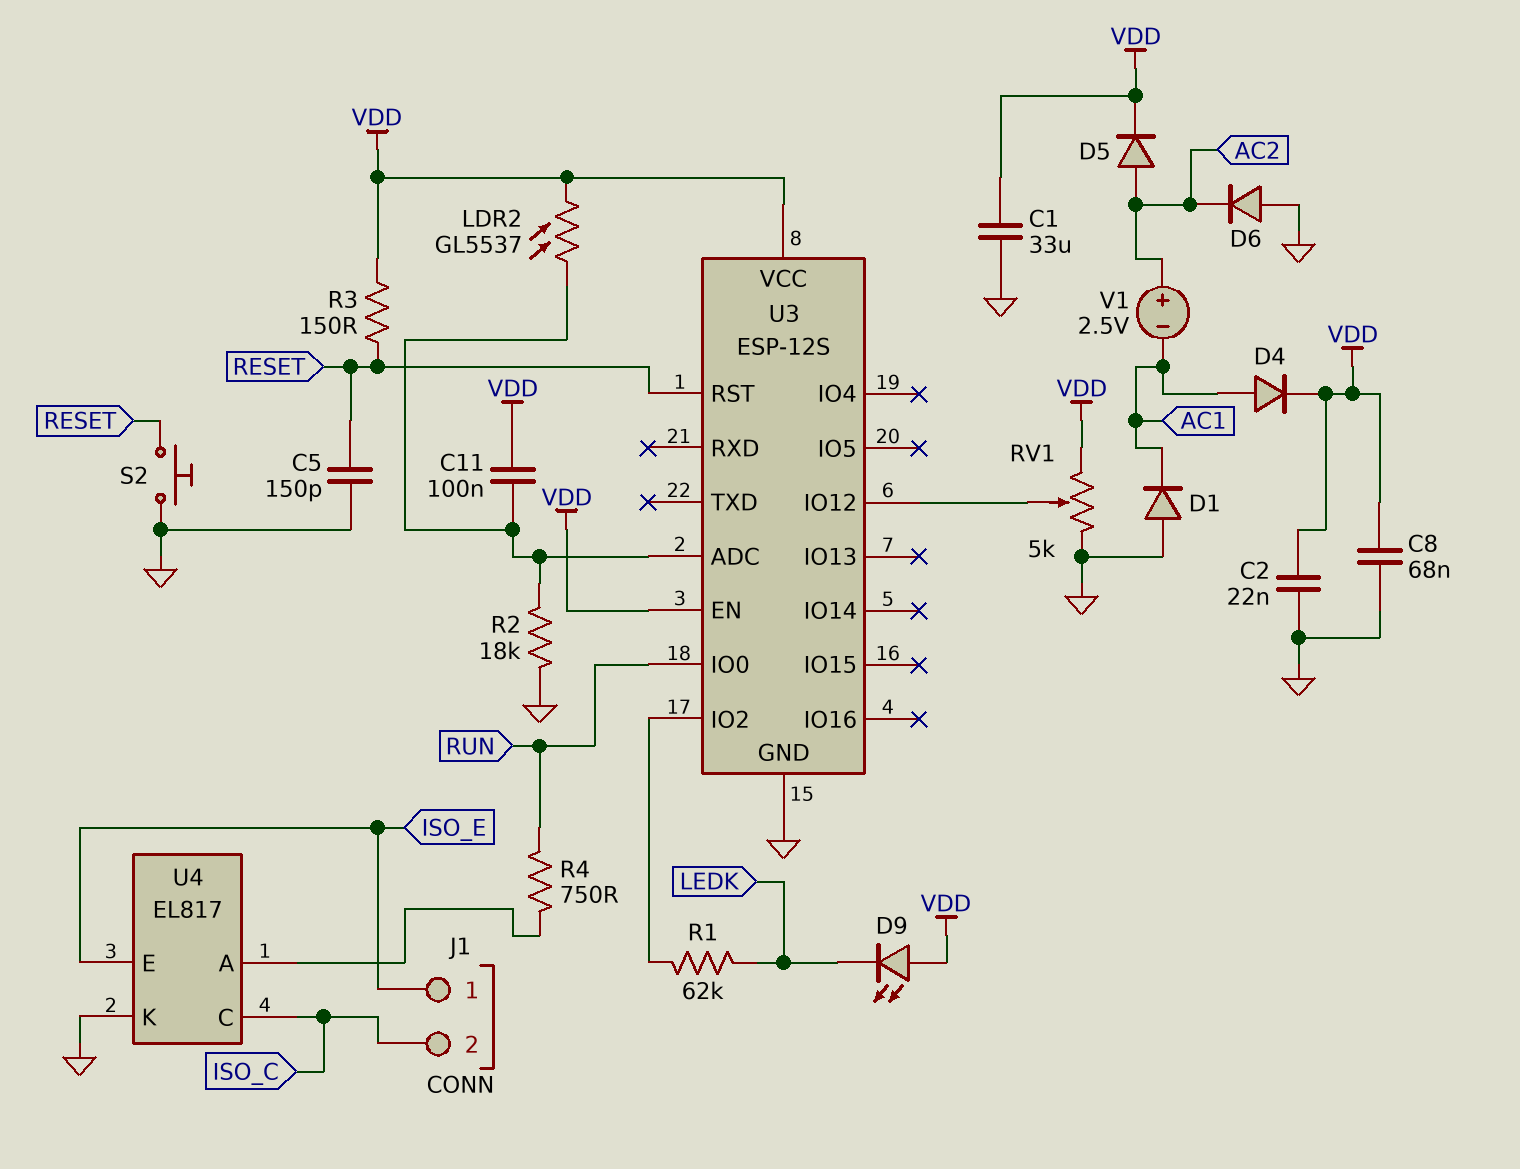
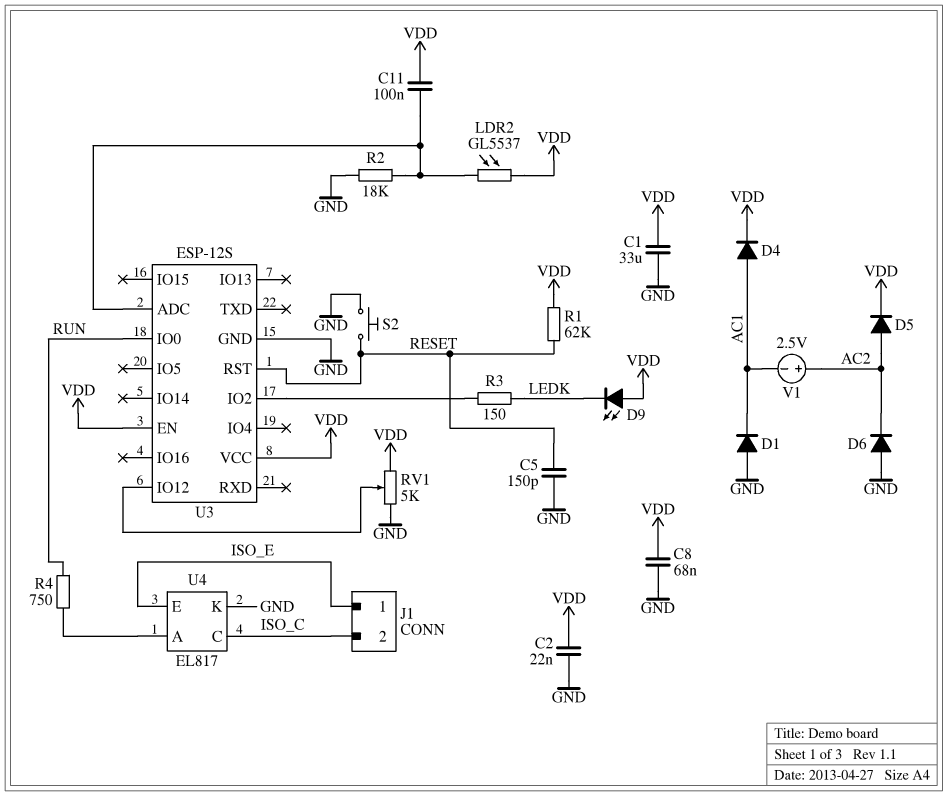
R1: 62k (LEDK, U3/IO2) -> 62k (RESET, VDD)
R3: 150 (RESET, VDD) -> 150 (LEDK, U3/IO2)

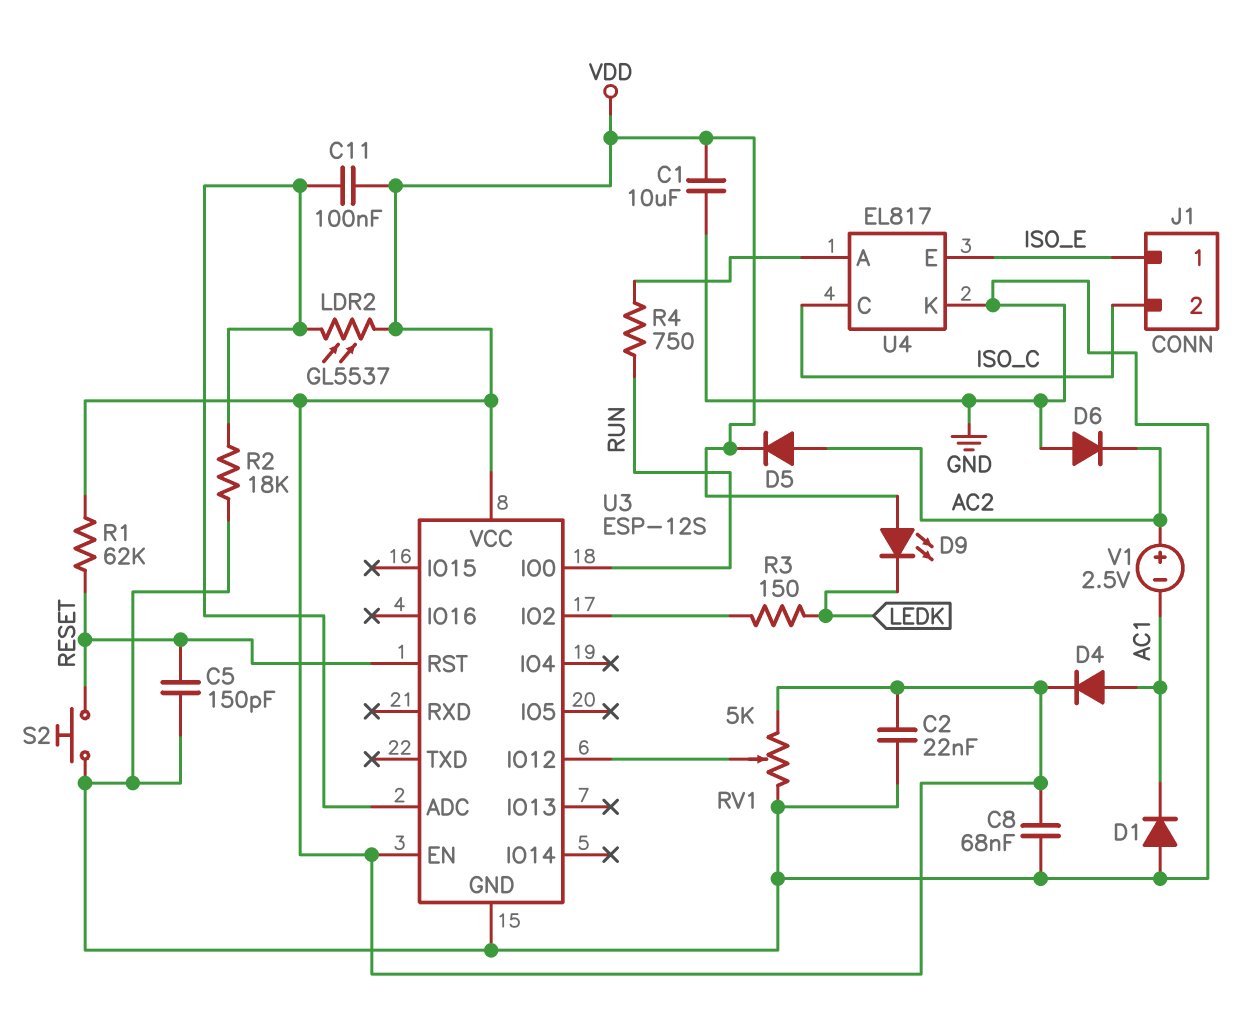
C1: 33uF (GND, VDD) -> 10uF (GND, VDD)

